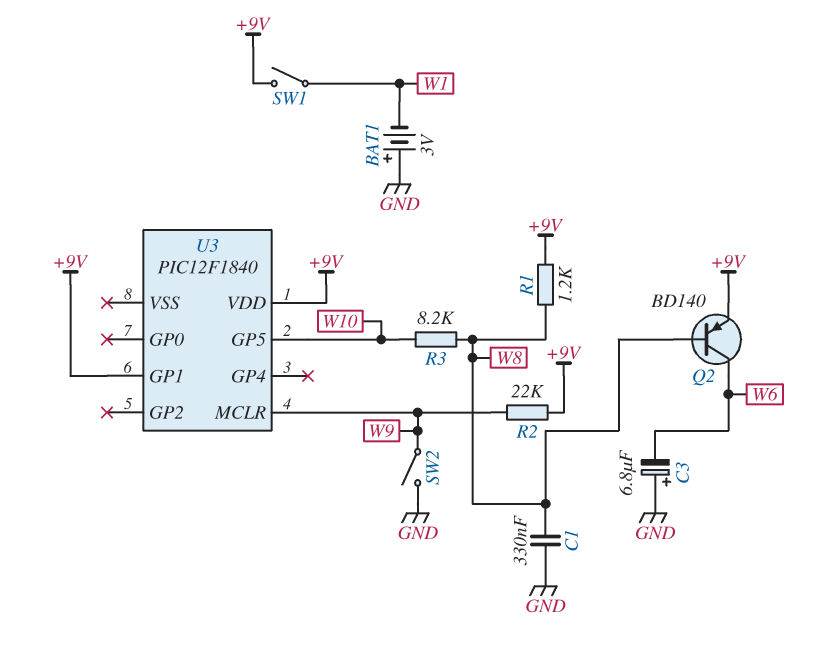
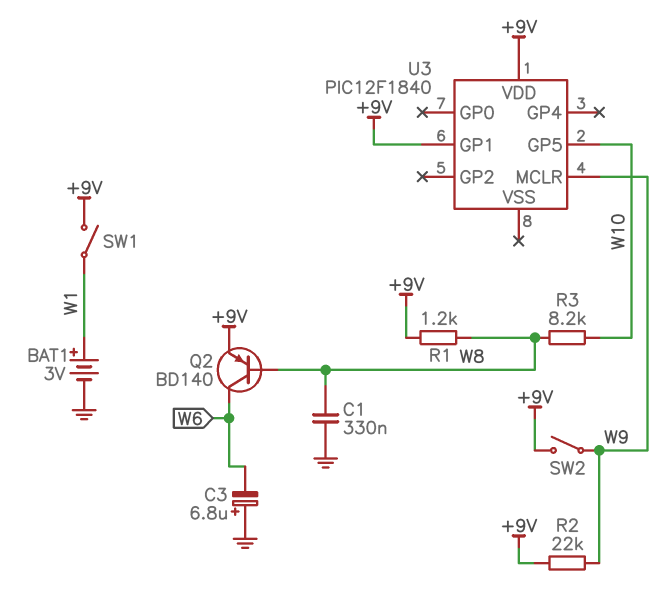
BAT1: 3V (plus GND, minus W1) -> 3V (plus W1, minus GND)
SW2: switch (GND, W9) -> switch (+9V, W9)

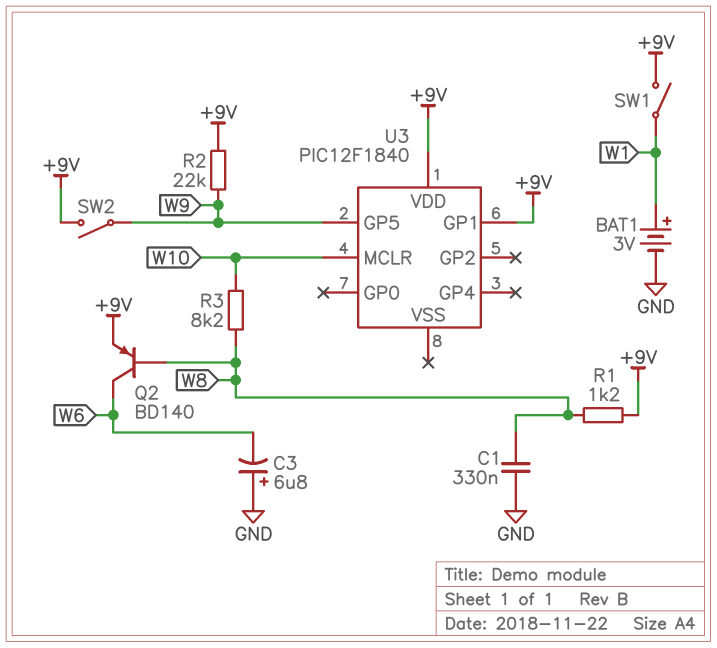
U3 pin GP5: W10 -> W9
U3 pin MCLR: W9 -> W10

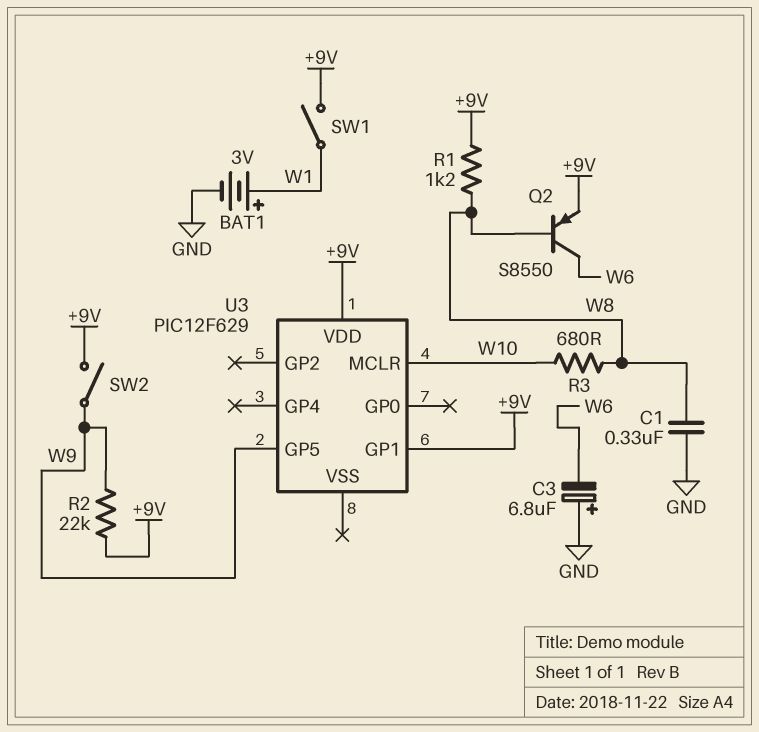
Q2: PNP BD140 (B W8, C W6, E +9V) -> PNP S8550 (B W8, C W6, E +9V)
R3: 8.2k (W8, W10) -> 680 (W8, W10)
U3: PIC12F1840 -> PIC12F629

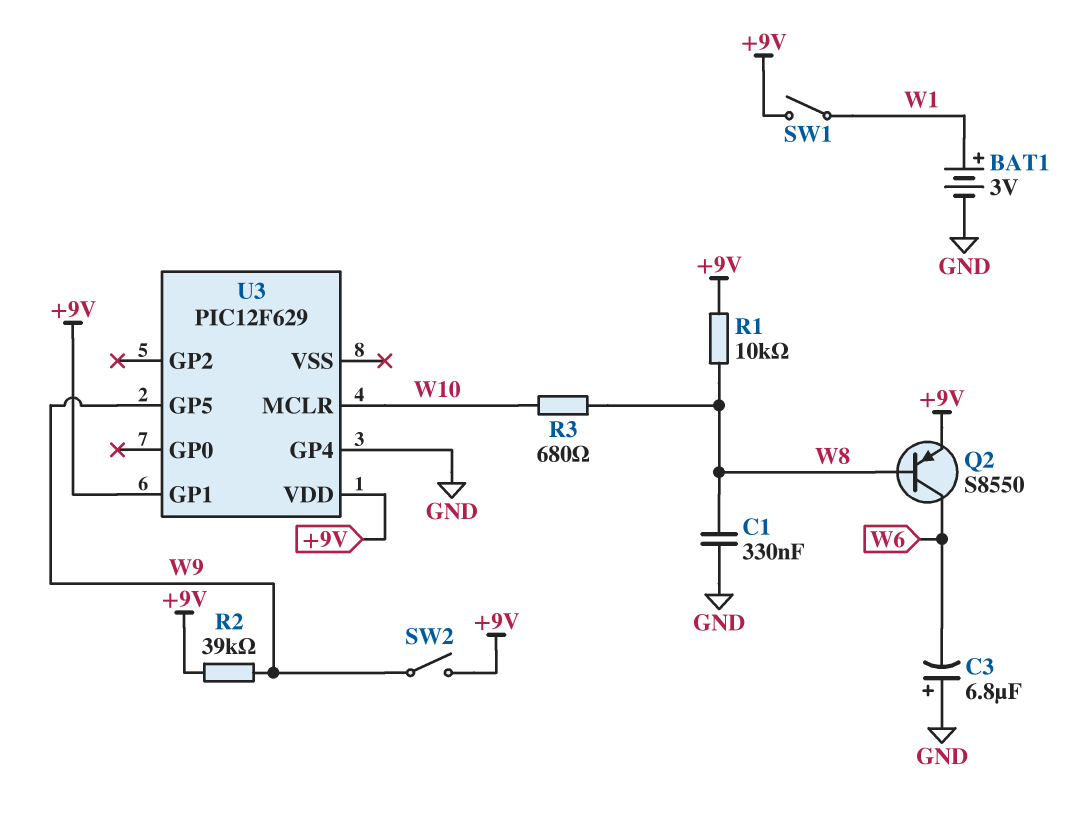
R1: 1.2k (+9V, W8) -> 10k (+9V, W8)
R2: 22k (+9V, W9) -> 39k (+9V, W9)
U3 pin GP4: none -> GND

